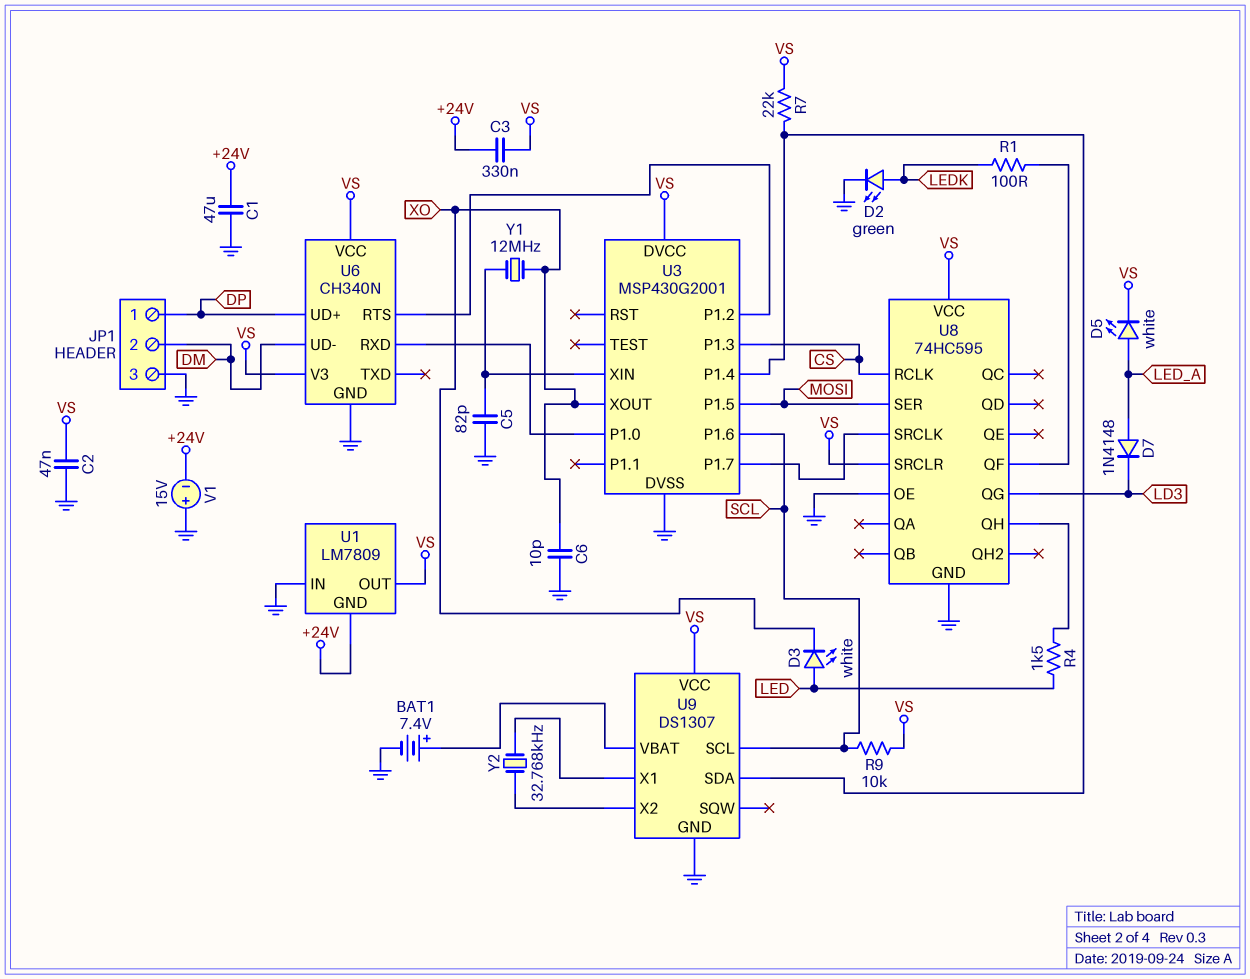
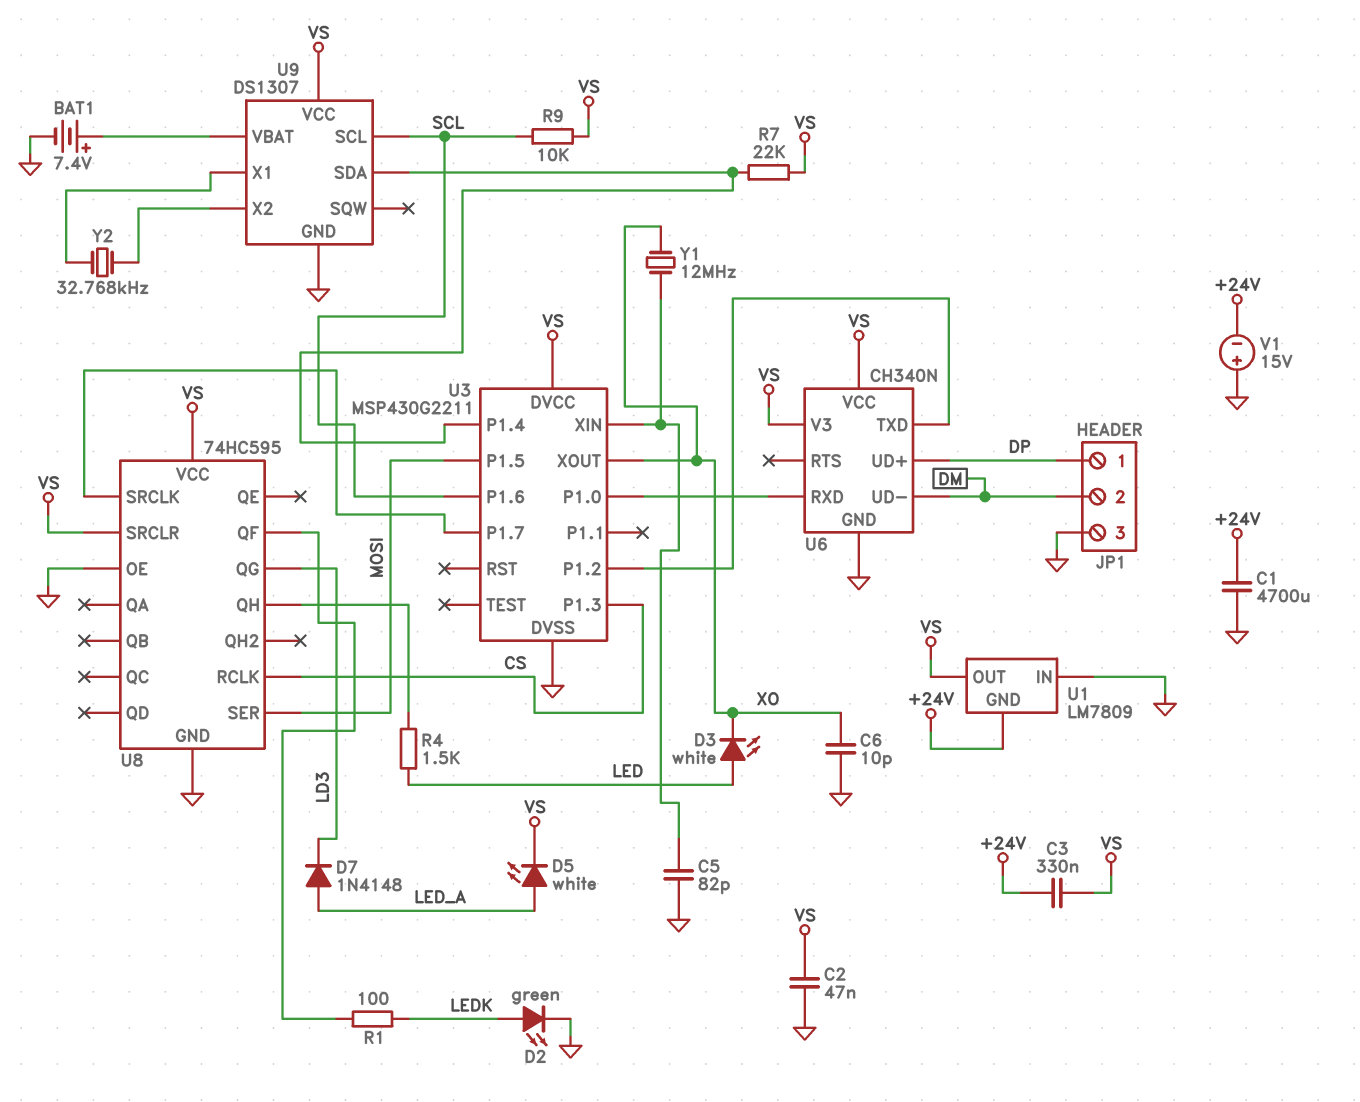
C1: 47uF (+24V, GND) -> 4700uF (+24V, GND)
U3: MSP430G2001 -> MSP430G2211
U6 pin RTS: U3/P1.2 -> none
U6 pin TXD: none -> U3/P1.2

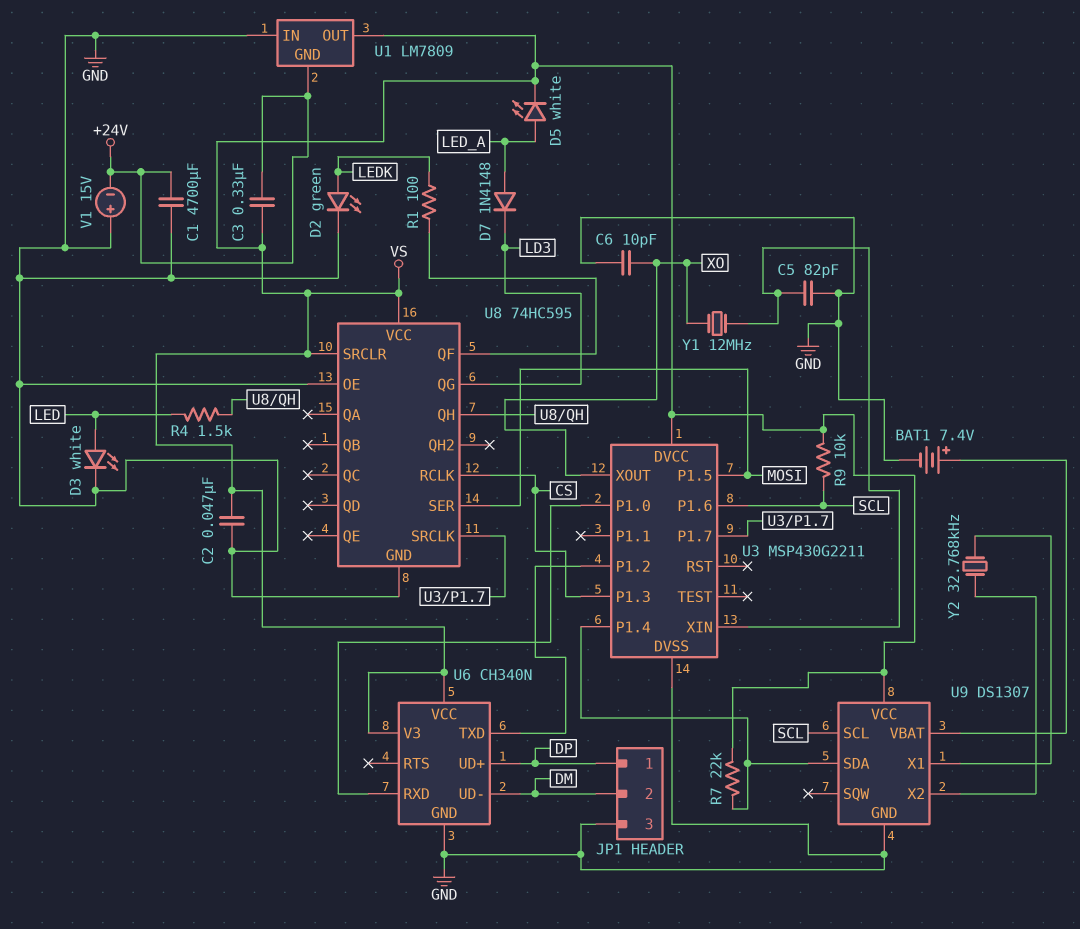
D3: LED white (A LED, K XO) -> LED white (A LED, K GND)

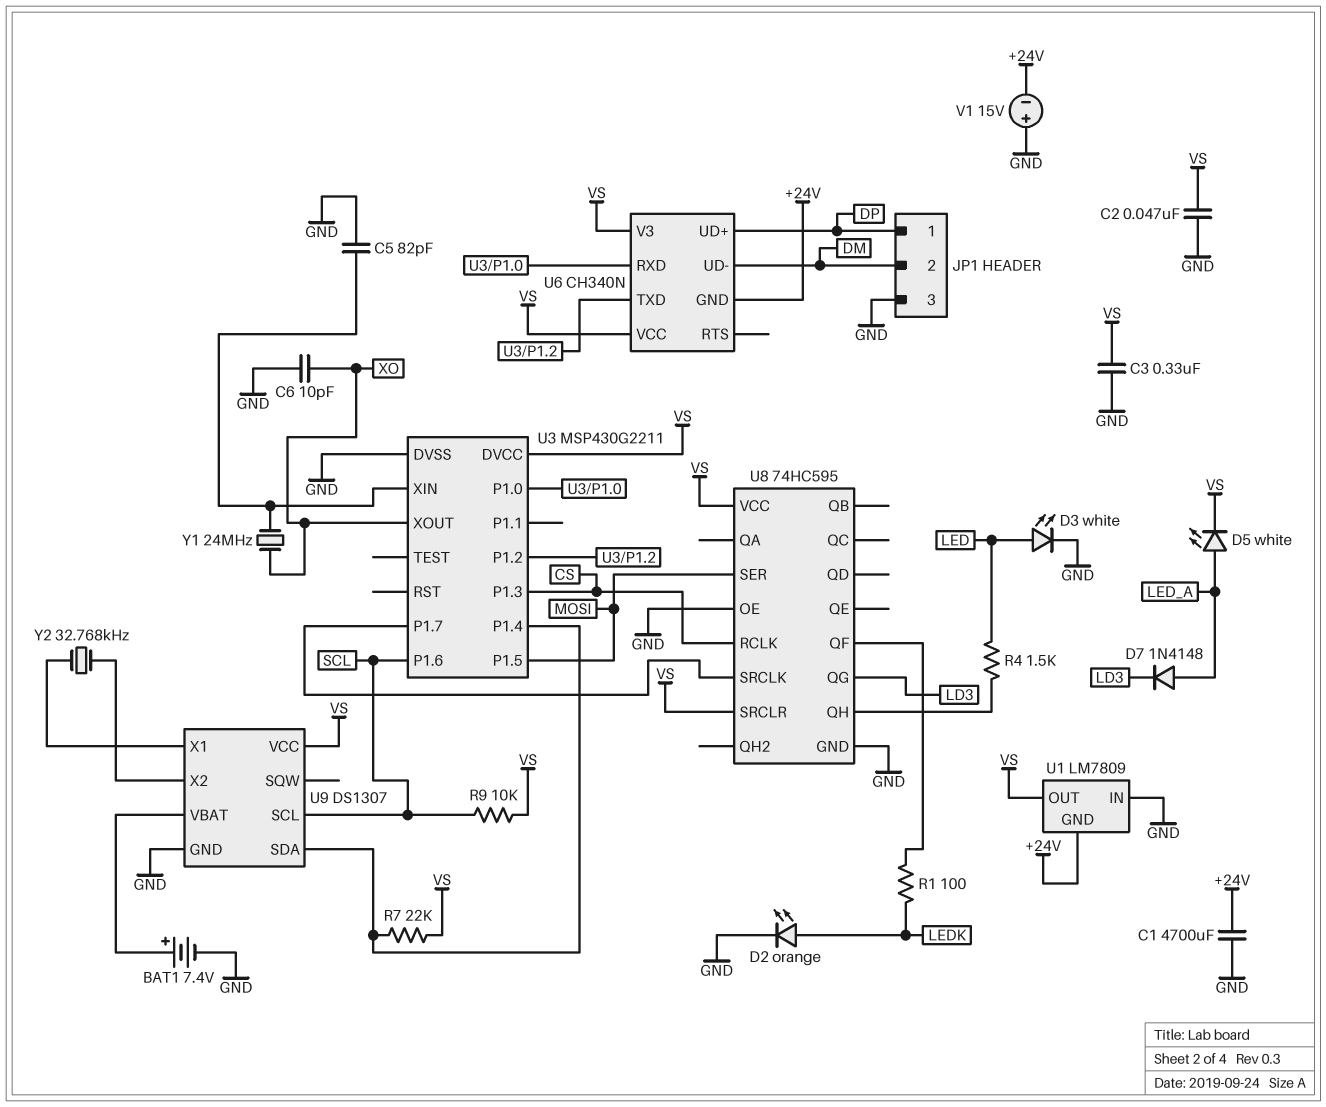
C3: 330nF (+24V, VS) -> 330nF (GND, VS)
D2: LED green (A LEDK, K GND) -> LED orange (A LEDK, K GND)
U6 pin GND: GND -> +24V
Y1: 12MHz (U3/XIN, XO) -> 24MHz (U3/XIN, XO)

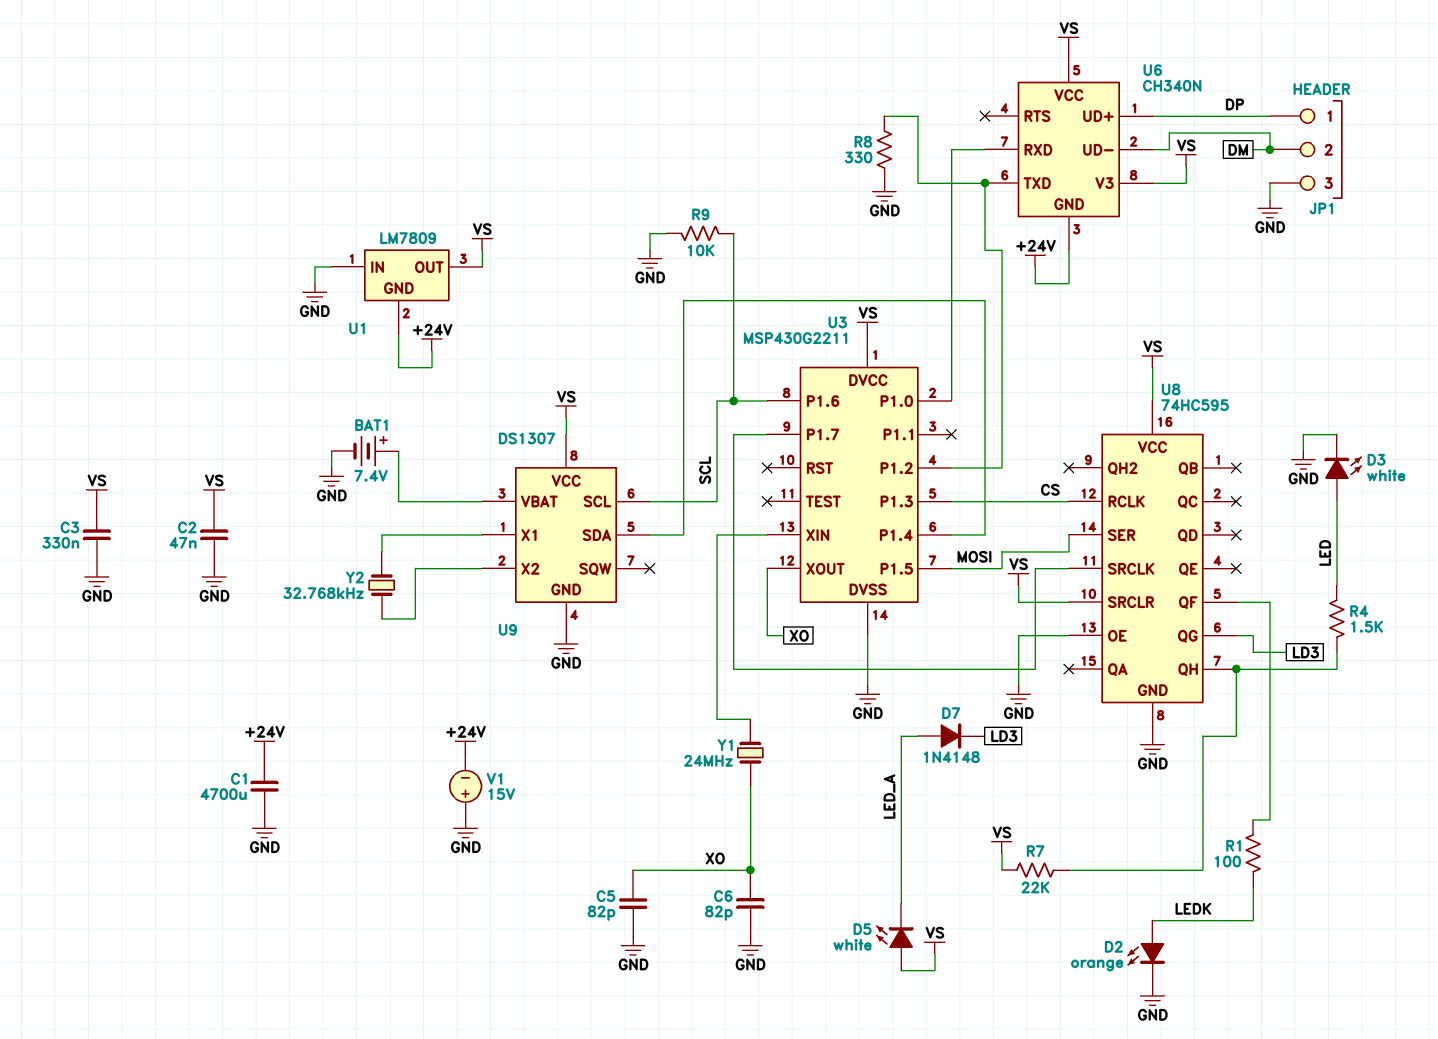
C5: 82pF (GND, U3/XIN) -> 82pF (GND, XO)
C6: 10pF (GND, XO) -> 82pF (GND, XO)
D5: LED white (A LED_A, K VS) -> LED white (A VS, K LED_A)
R7: 22k (U3/P1.4, VS) -> 22k (U8/QH, VS)
R8: none -> 330 (GND, U3/P1.2)
R9: 10k (SCL, VS) -> 10k (GND, SCL)

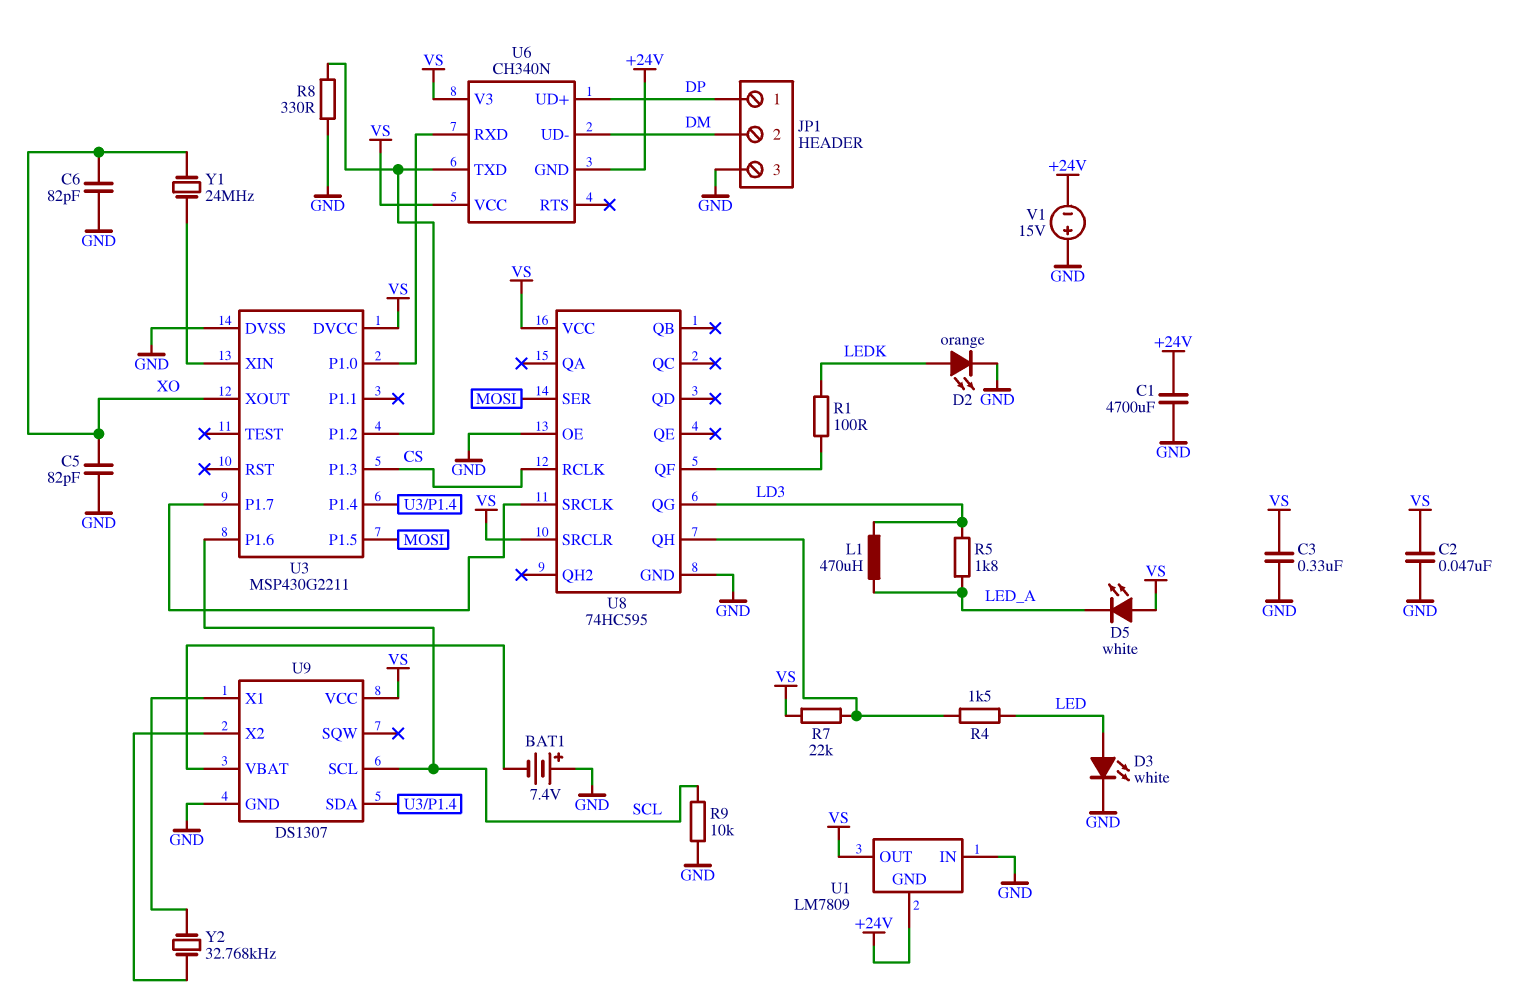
BAT1: 7.4V (plus U9/VBAT, minus GND) -> 7.4V (plus GND, minus U9/VBAT)
D7: diode 1N4148 (A LED_A, K LD3) -> none
L1: none -> 470uH (LD3, LED_A)
R5: none -> 1.8k (LD3, LED_A)

